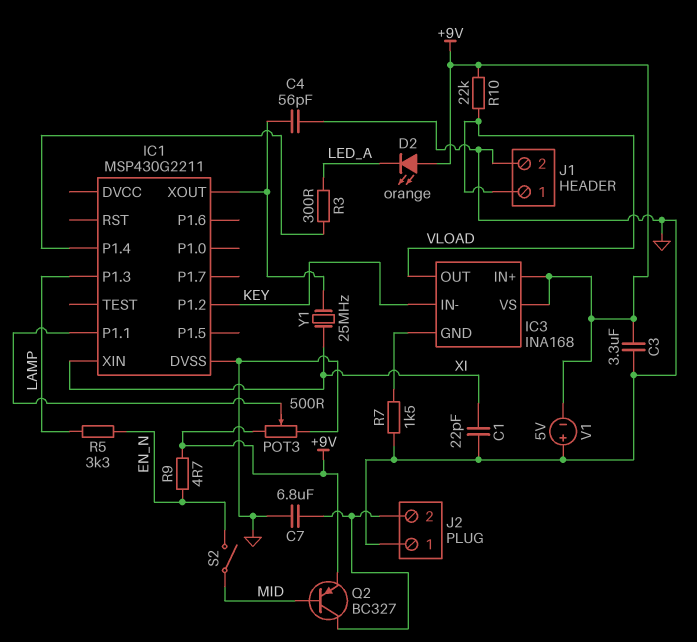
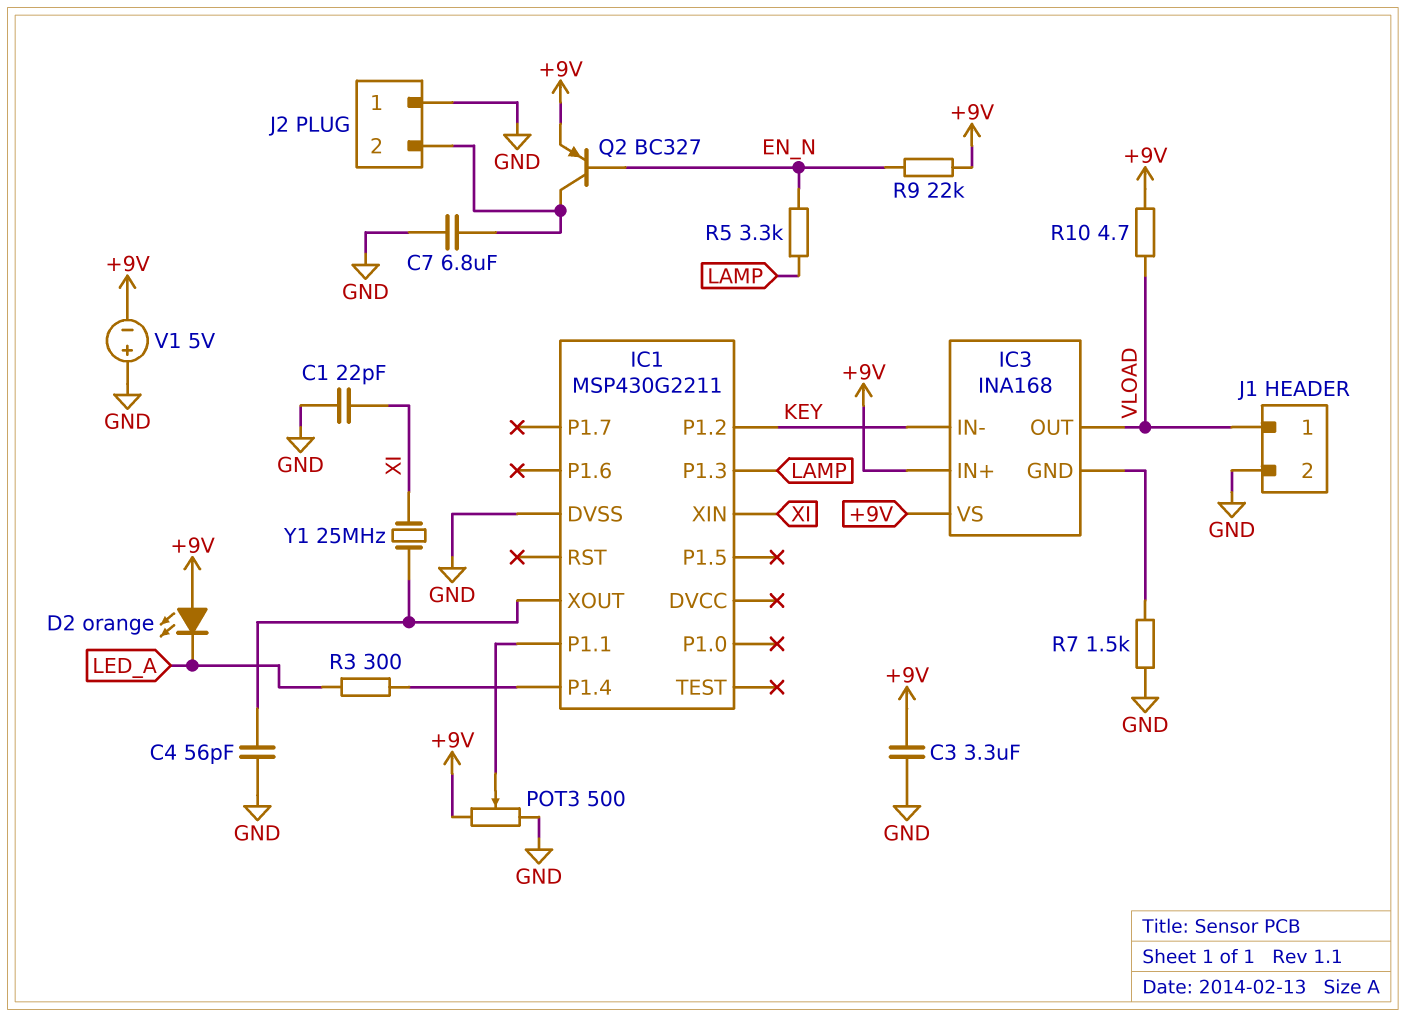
Q2: PNP BC327 (B MID, C J2/2, E +9V) -> PNP BC327 (B EN_N, C J2/2, E +9V)
R9: 4.7 (+9V, EN_N) -> 22k (+9V, EN_N)
R10: 22k (+9V, VLOAD) -> 4.7 (+9V, VLOAD)
S2: switch (EN_N, MID) -> none

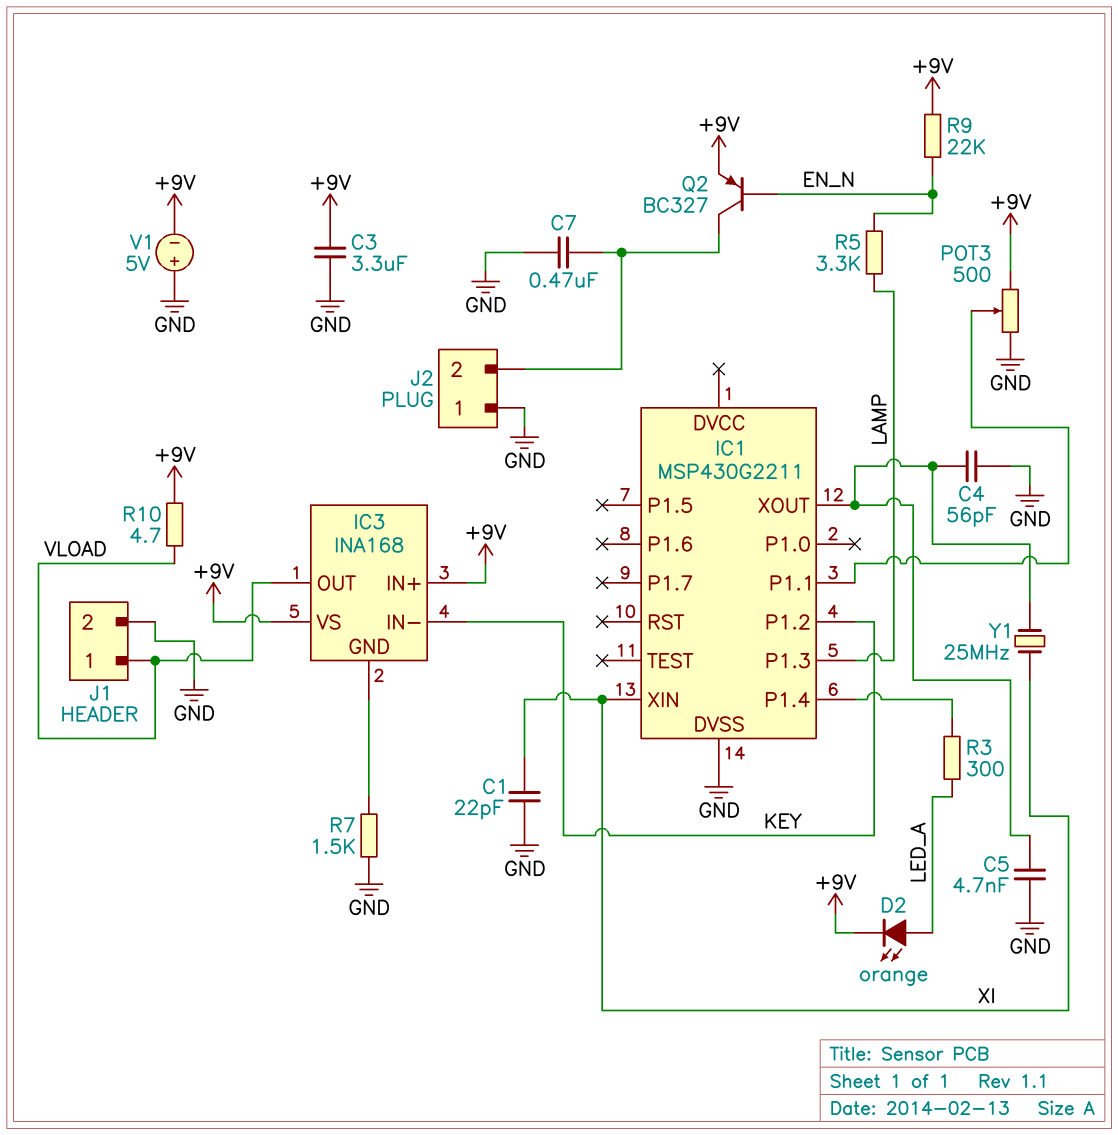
C5: none -> 4.7nF (GND, IC1/XOUT)
C7: 6.8uF (GND, J2/2) -> 470nF (GND, J2/2)
D2: LED orange (A +9V, K LED_A) -> LED orange (A LED_A, K +9V)

